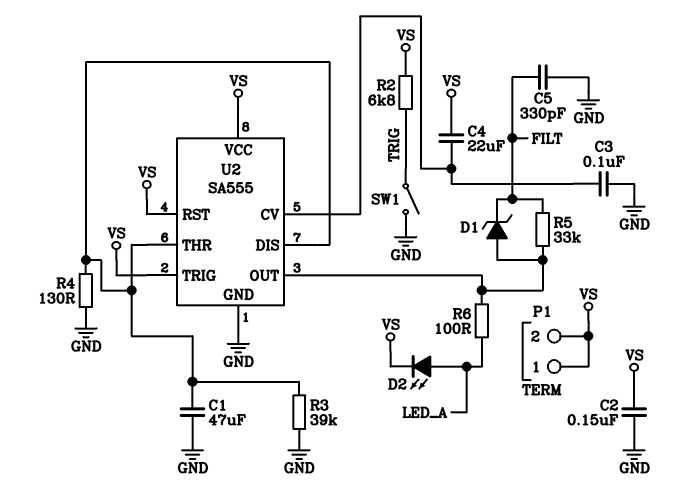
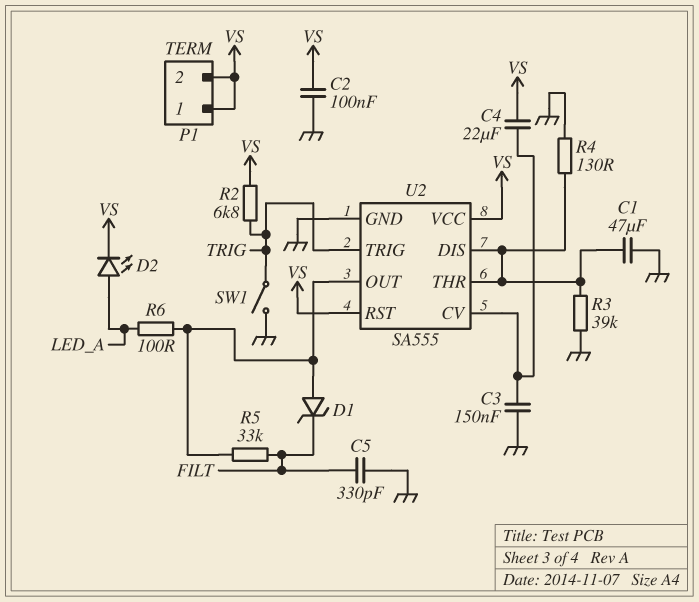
C2: 150nF (GND, VS) -> 100nF (GND, VS)
C3: 100nF (GND, U2/CV) -> 150nF (GND, U2/CV)
U2 pin TRIG: VS -> TRIG

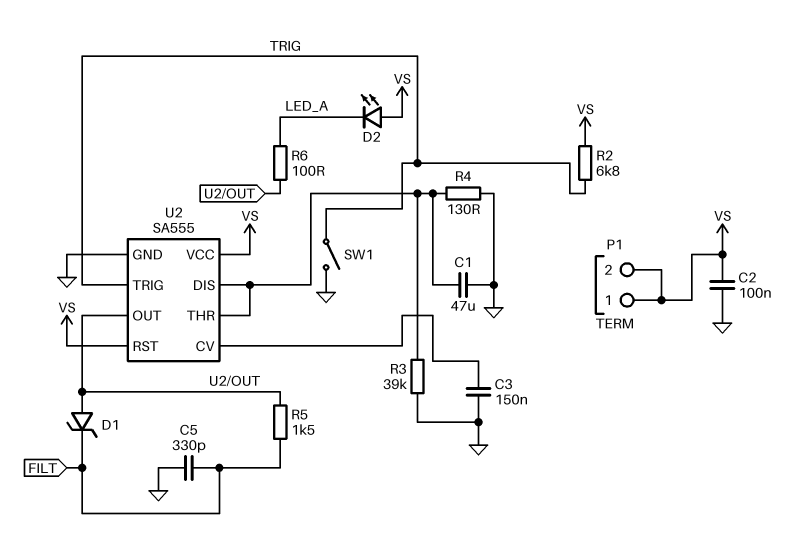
C4: 22uF (U2/CV, VS) -> none
D2: LED (A LED_A, K VS) -> LED (A VS, K LED_A)
R5: 33k (FILT, U2/OUT) -> 1.5k (FILT, U2/OUT)

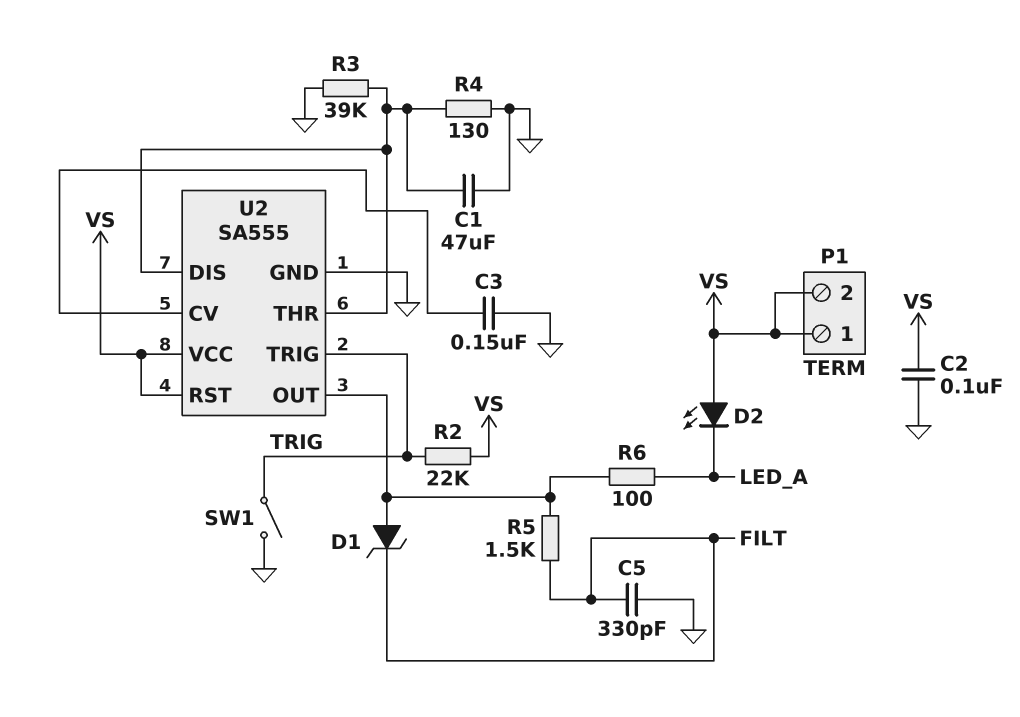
R2: 6.8k (TRIG, VS) -> 22k (TRIG, VS)

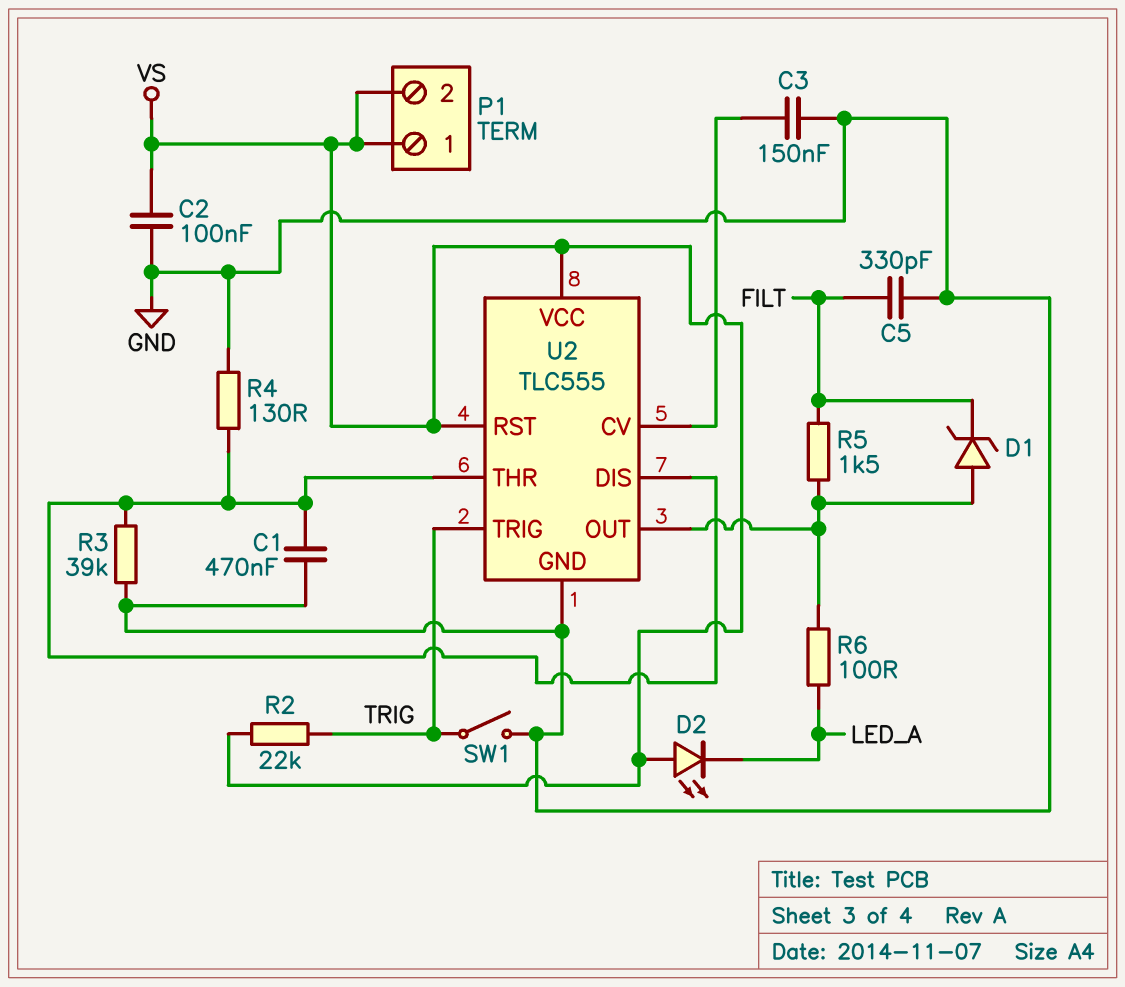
C1: 47uF (GND, U2/DIS) -> 470nF (GND, U2/DIS)
U2: SA555 -> TLC555

